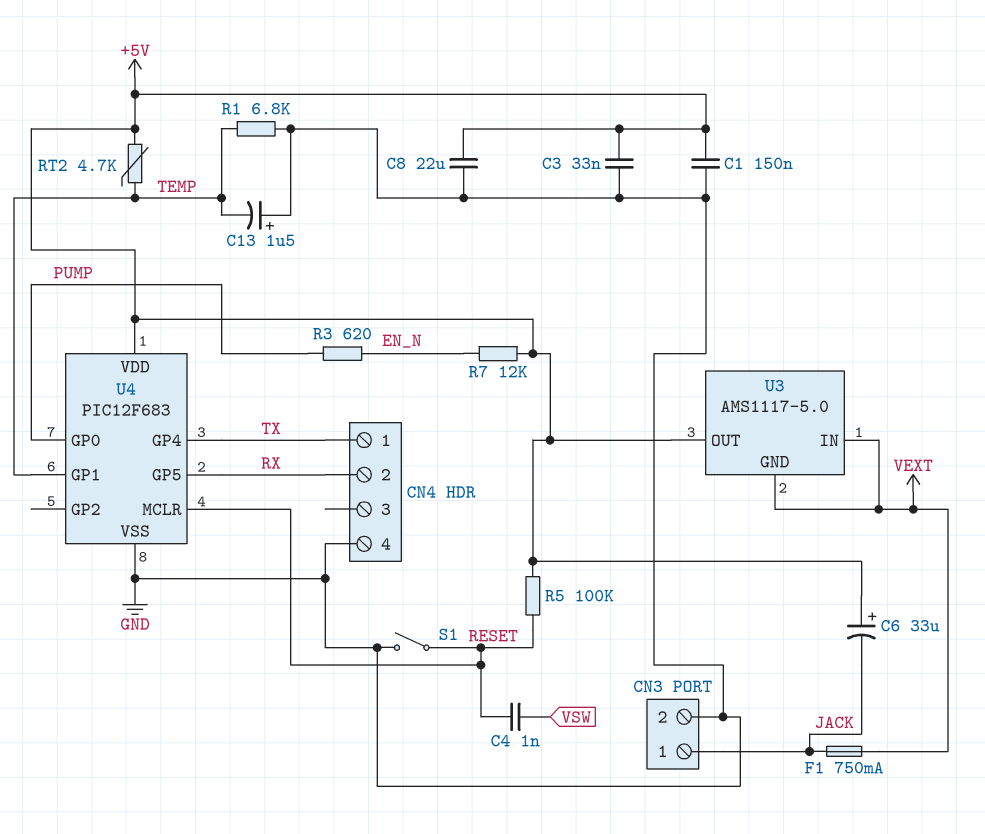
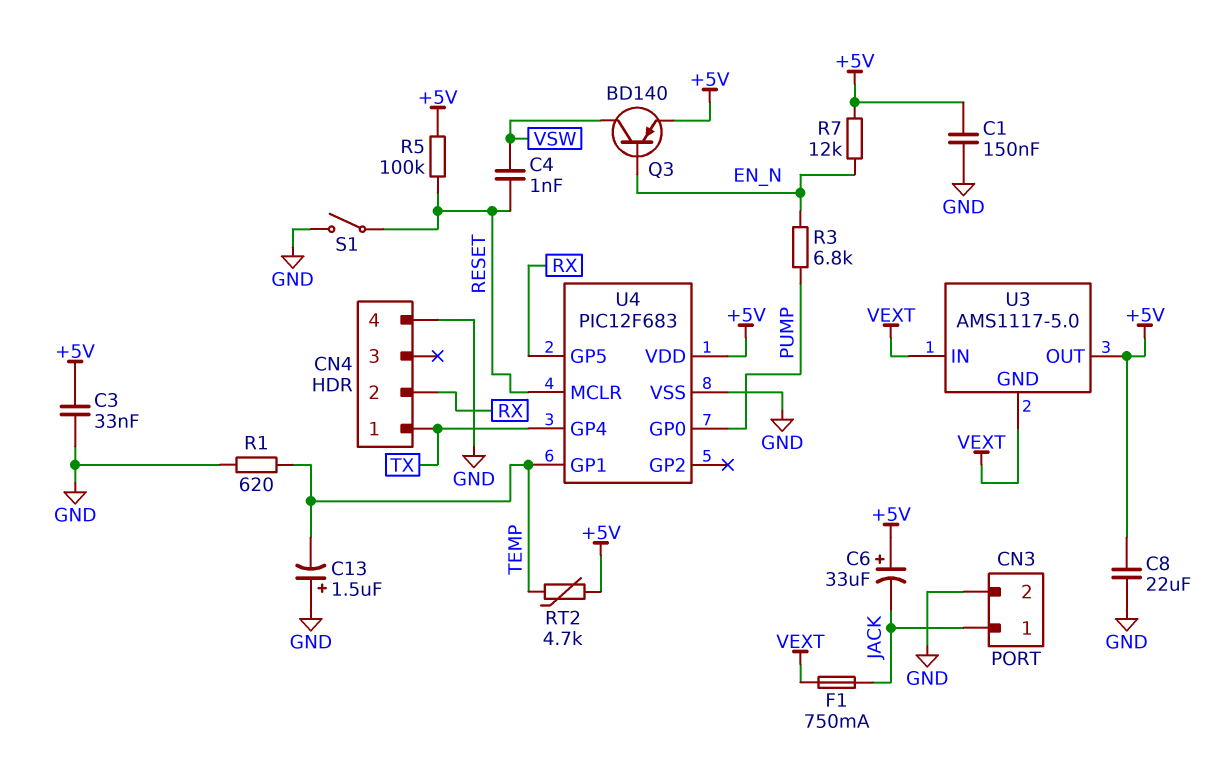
Q3: none -> PNP BD140 (B EN_N, C VSW, E +5V)
R1: 6.8k (GND, TEMP) -> 620 (GND, TEMP)
R3: 620 (EN_N, PUMP) -> 6.8k (EN_N, PUMP)

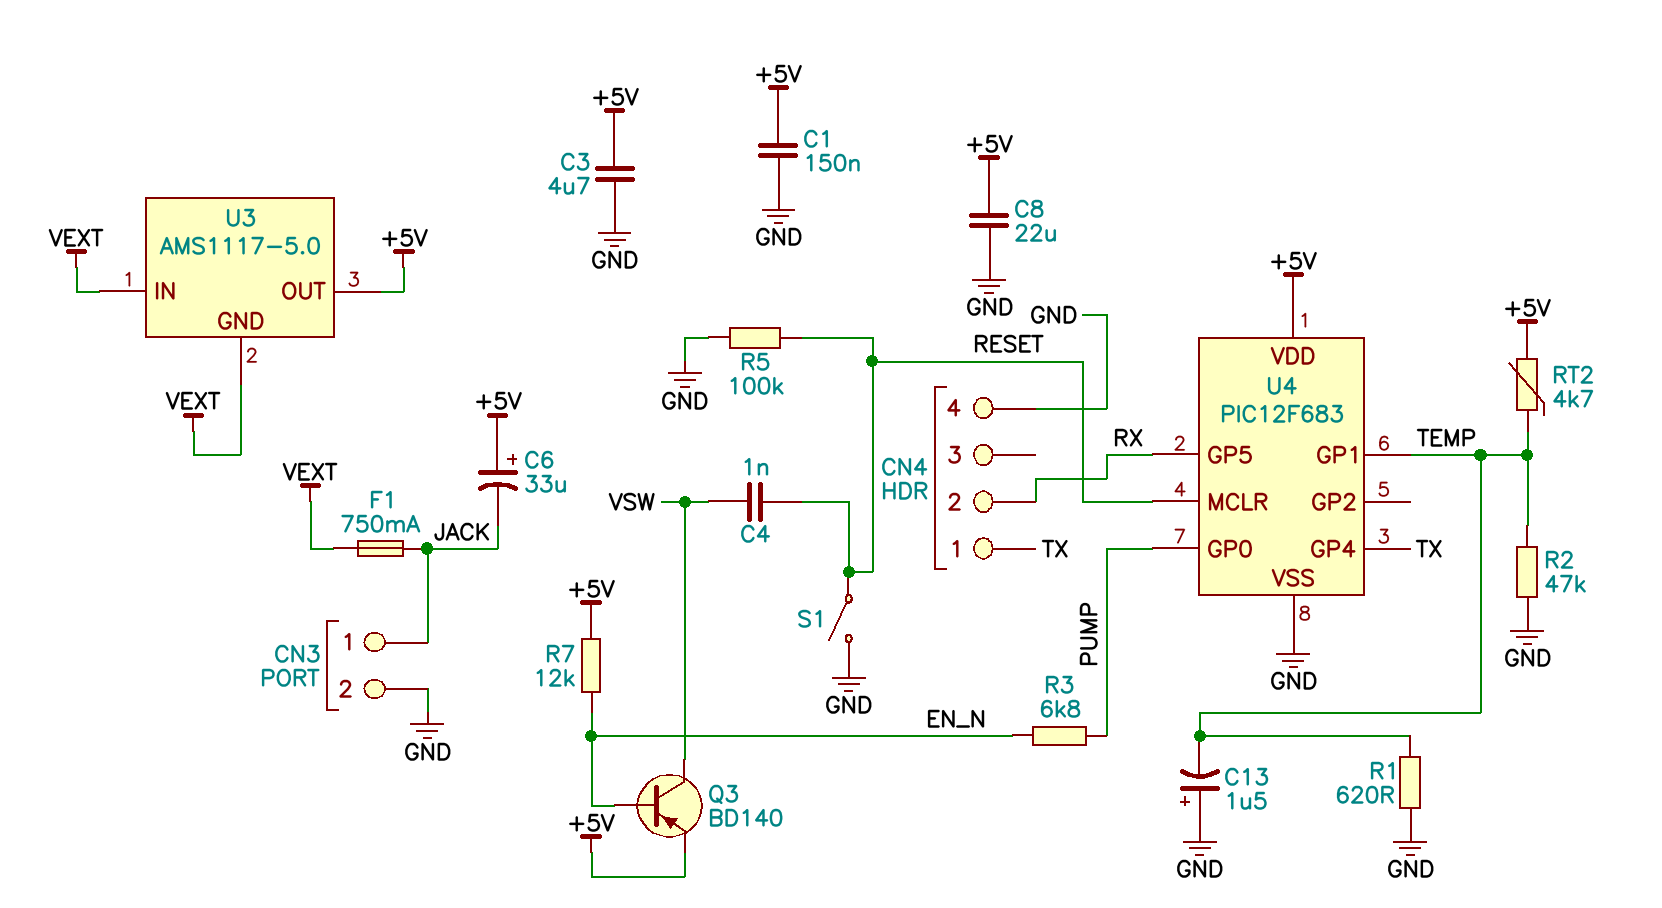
C3: 33nF (+5V, GND) -> 4.7uF (+5V, GND)
R2: none -> 47k (GND, TEMP)
R5: 100k (+5V, RESET) -> 100k (GND, RESET)

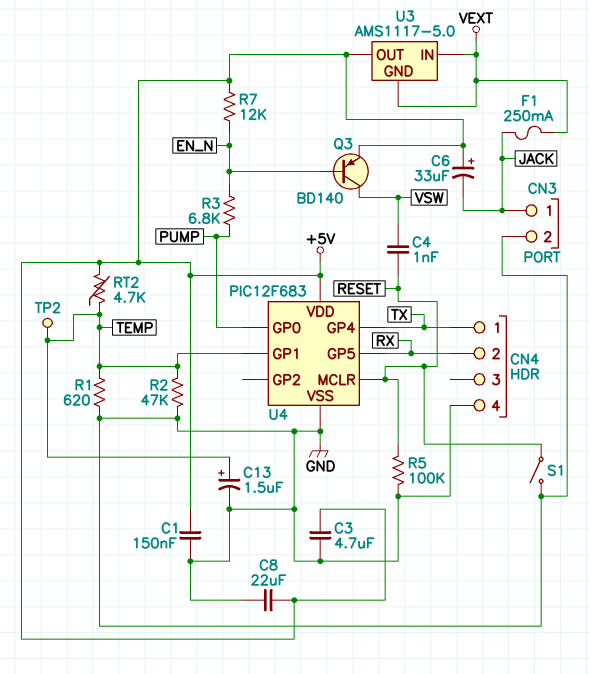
C13: 1.5uF (plus GND, minus TEMP) -> 1.5uF (plus TEMP, minus GND)
F1: 750mA (JACK, VEXT) -> 250mA (JACK, VEXT)
TP2: none -> test point (TEMP)

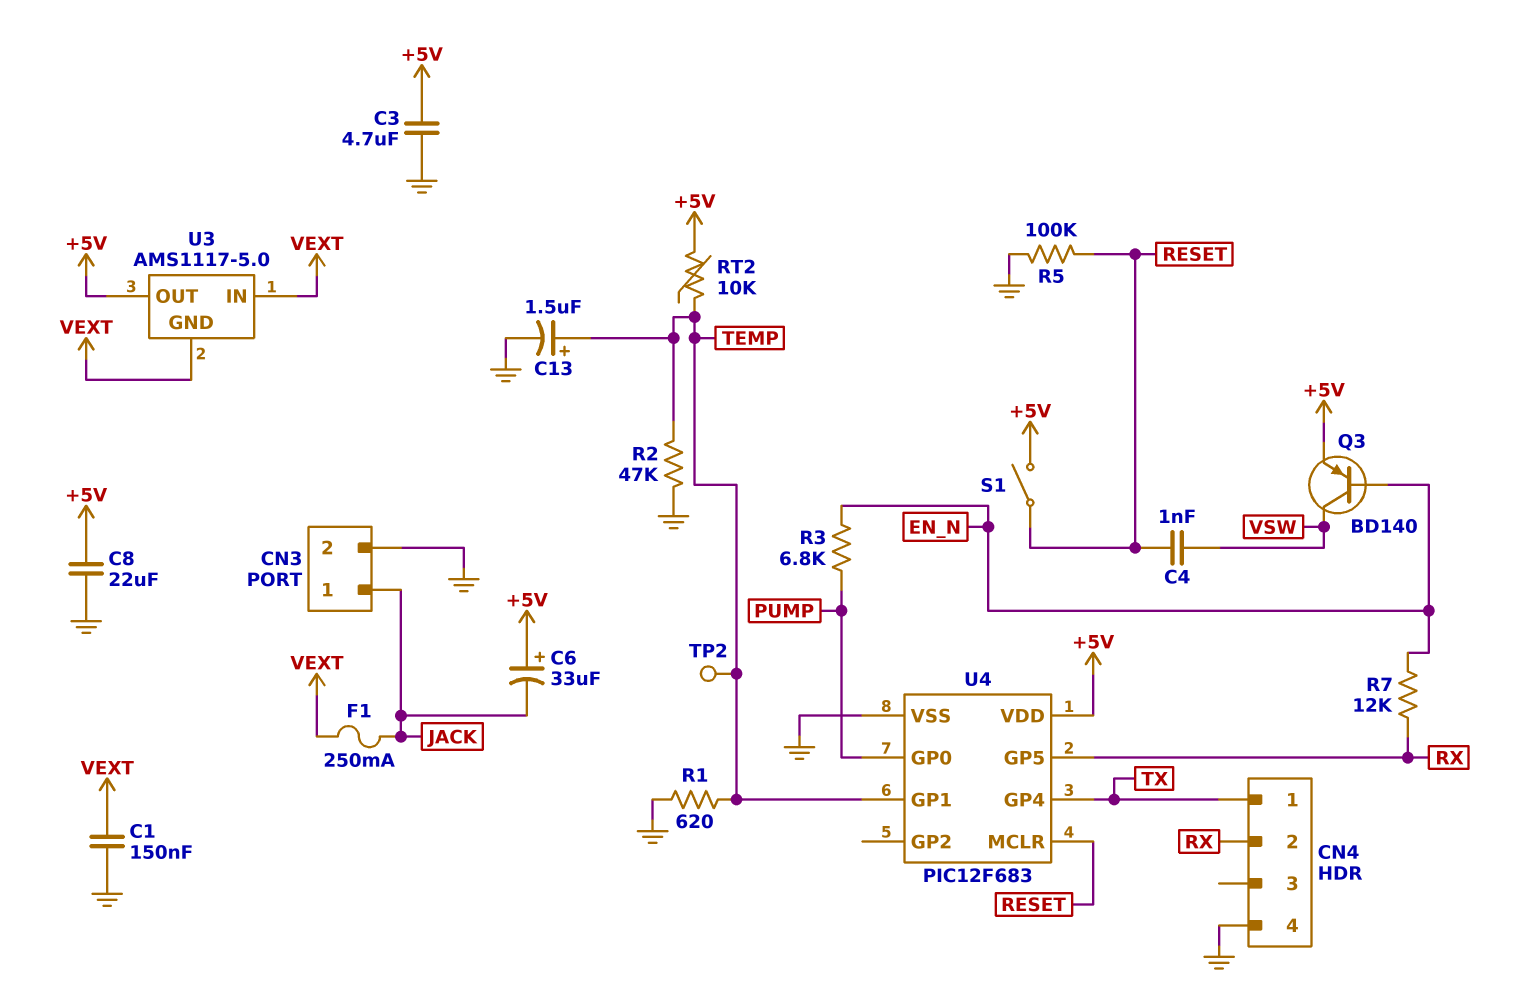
C1: 150nF (+5V, GND) -> 150nF (GND, VEXT)
R7: 12k (+5V, EN_N) -> 12k (EN_N, RX)
RT2: 4.7k (+5V, TEMP) -> 10k (+5V, TEMP)
S1: switch (GND, RESET) -> switch (+5V, RESET)

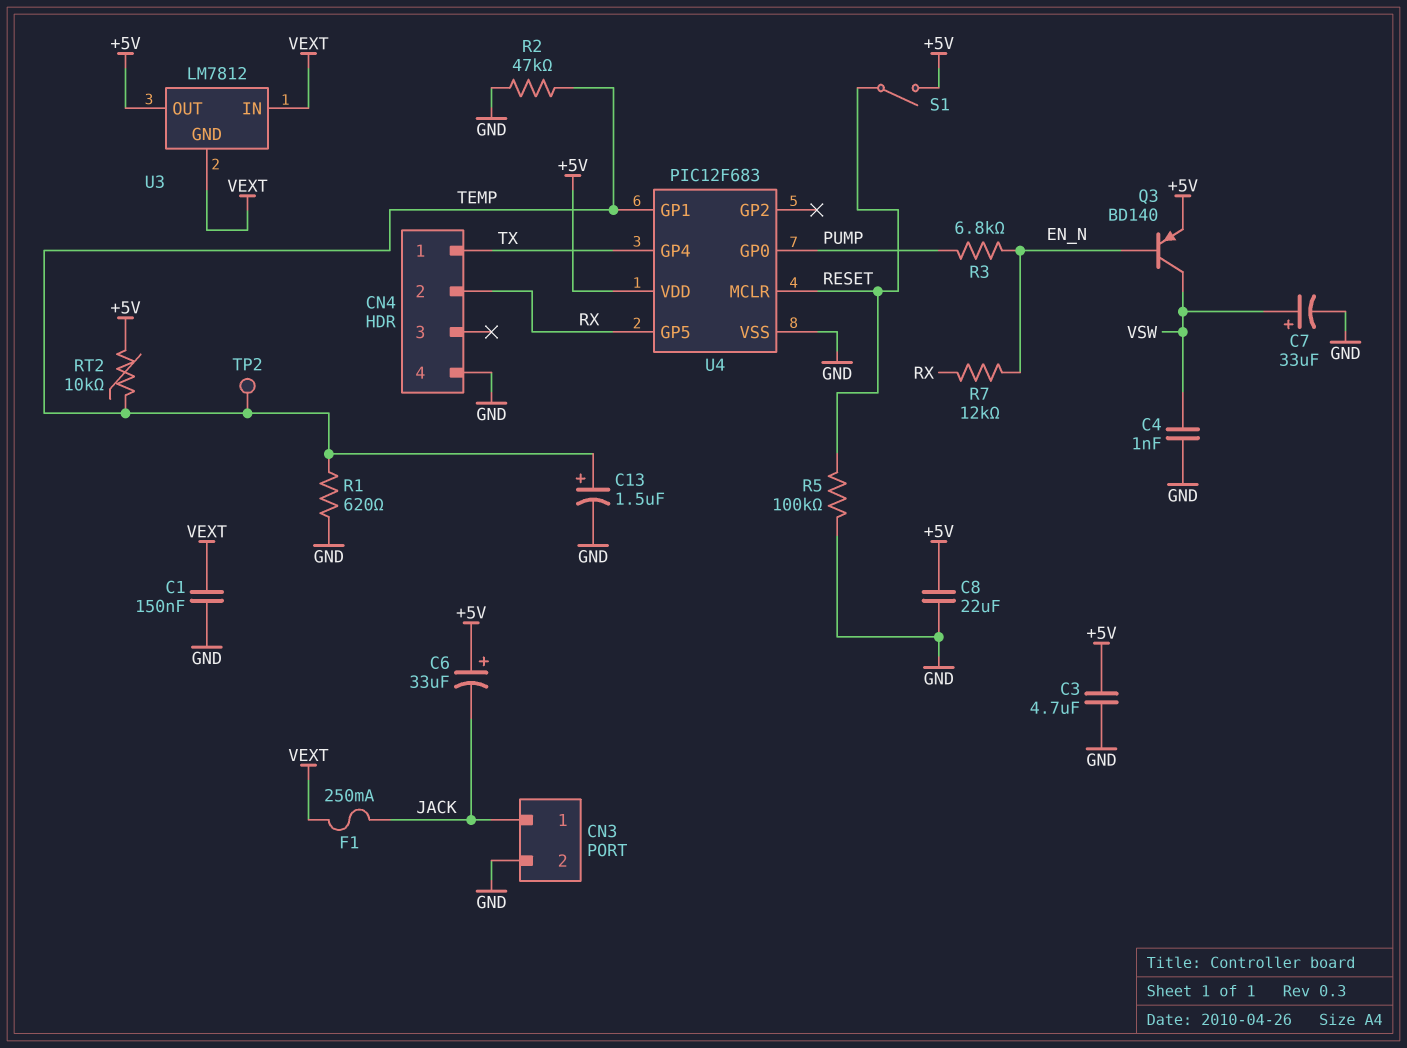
C4: 1nF (RESET, VSW) -> 1nF (GND, VSW)
C7: none -> 33uF (plus VSW, minus GND)
U3: AMS1117-5.0 -> LM7812

